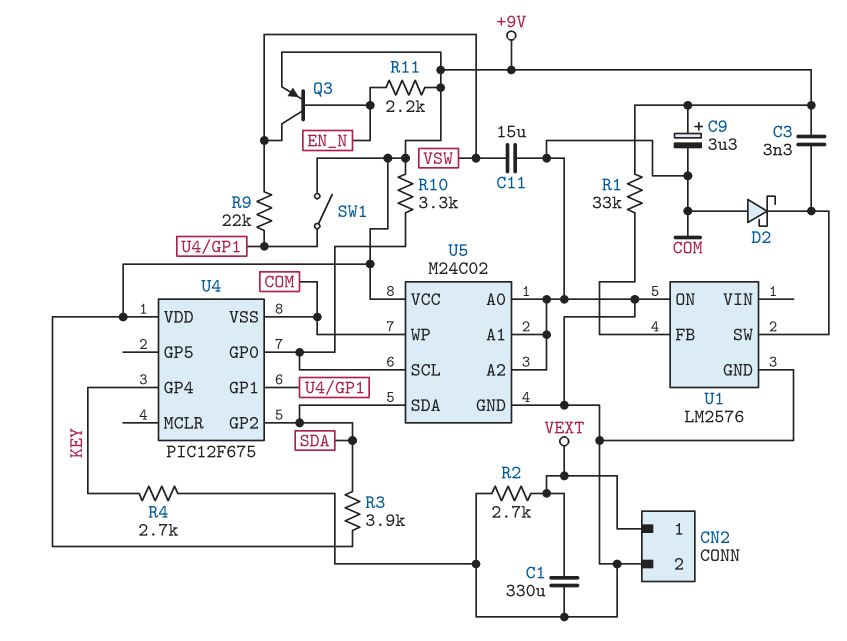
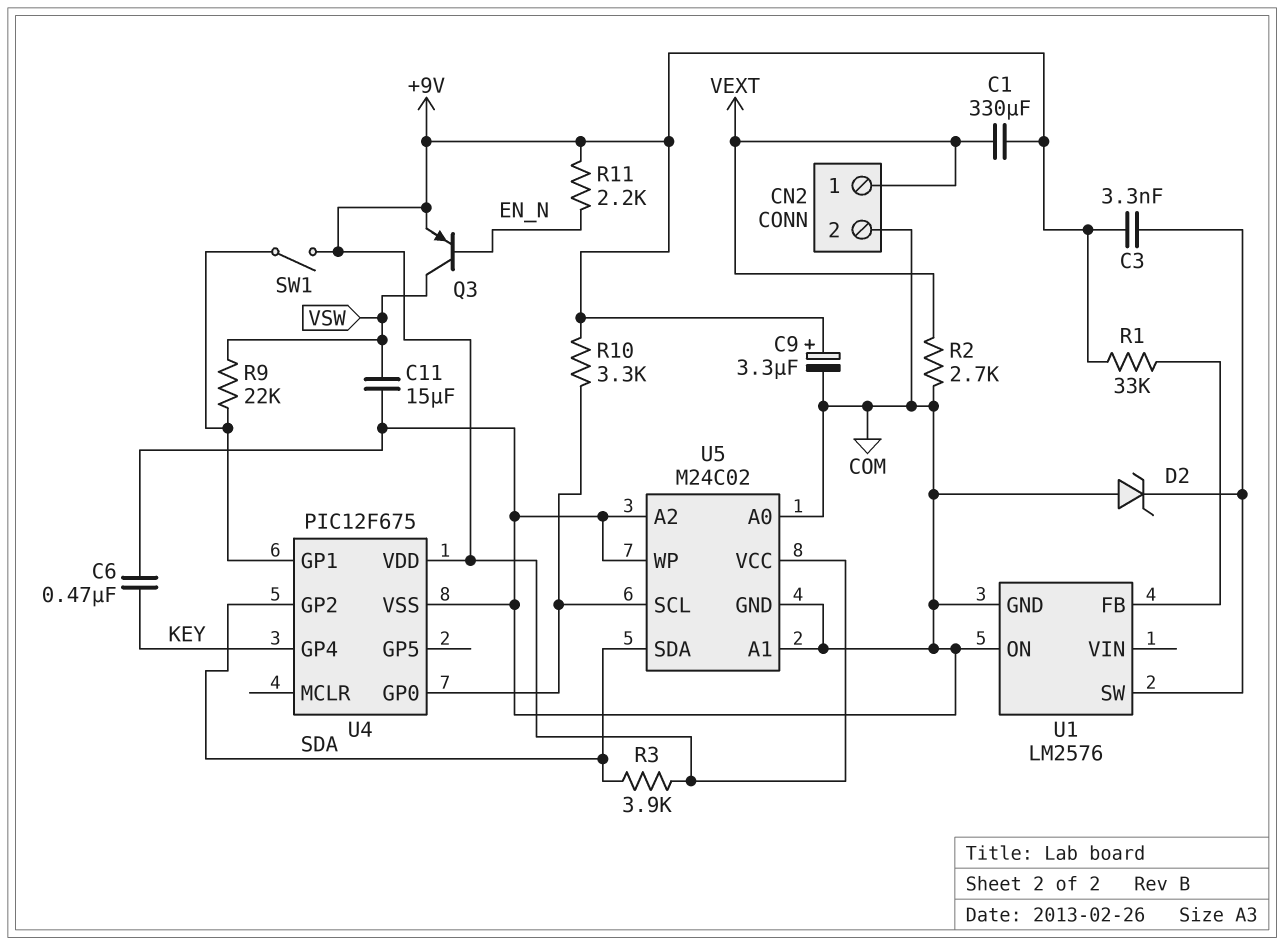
C1: 330uF (COM, VEXT) -> 330uF (+9V, VEXT)
C6: none -> 470nF (COM, KEY)
D2: schottky (A COM, K U1/SW) -> zener (A COM, K U1/SW)
R4: 2.7k (COM, KEY) -> none

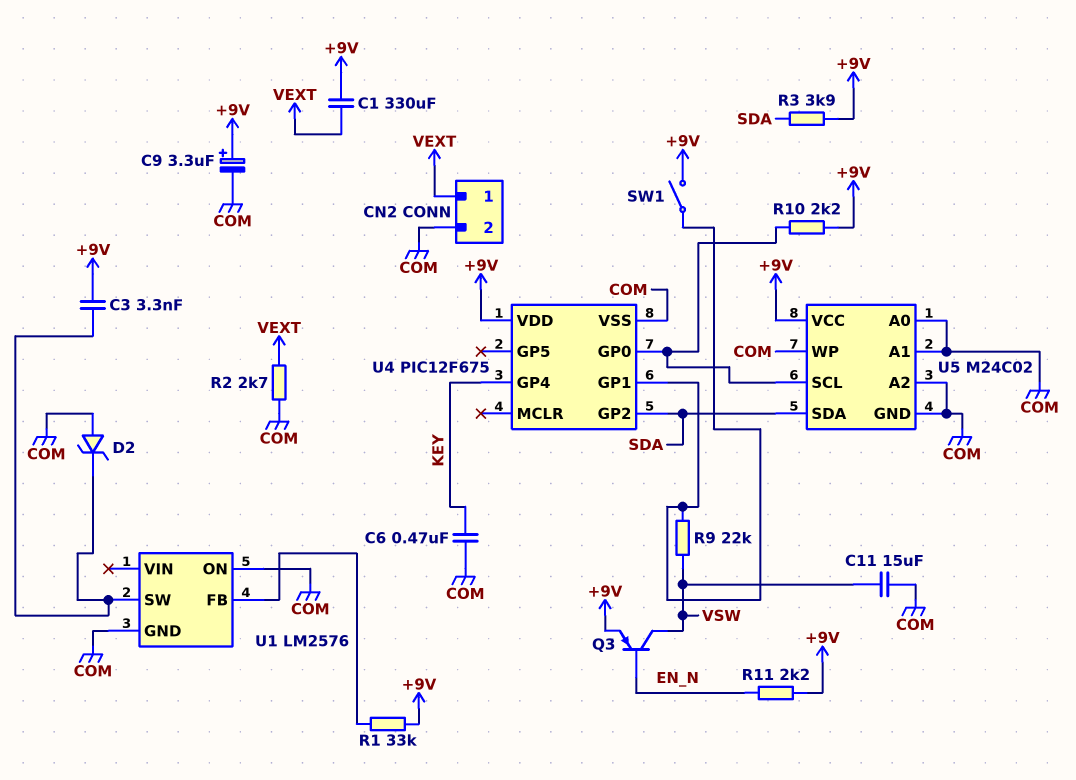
R10: 3.3k (+9V, U4/GP0) -> 2.2k (+9V, U4/GP0)

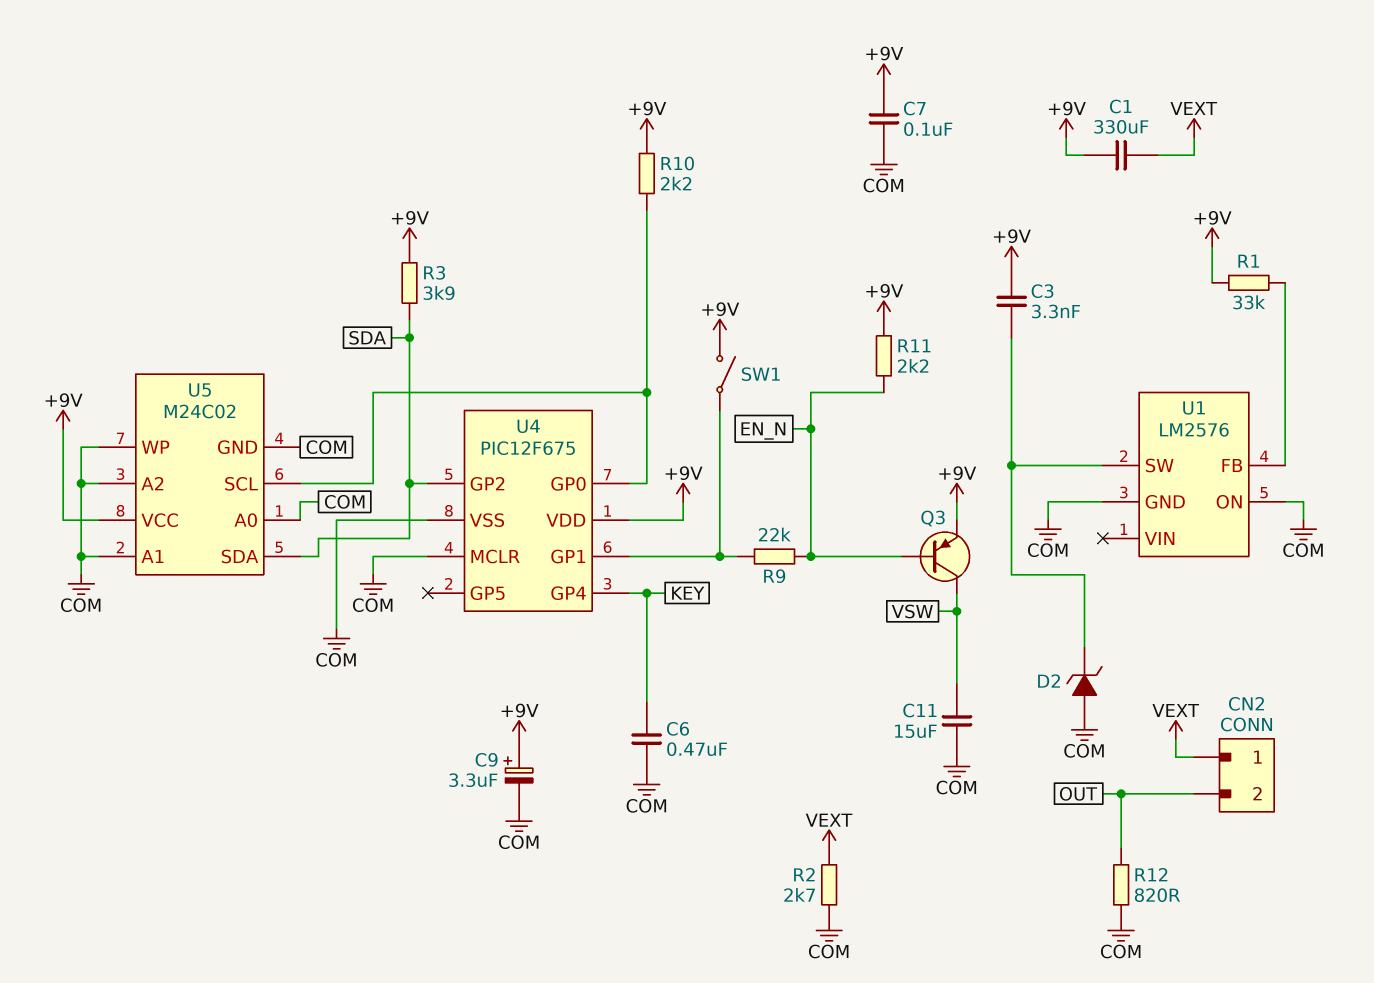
C7: none -> 100nF (+9V, COM)
CN2 pin 2: COM -> OUT
R9: 22k (U4/GP1, VSW) -> 22k (EN_N, U4/GP1)
R12: none -> 820 (COM, OUT)
U4 pin MCLR: none -> COM

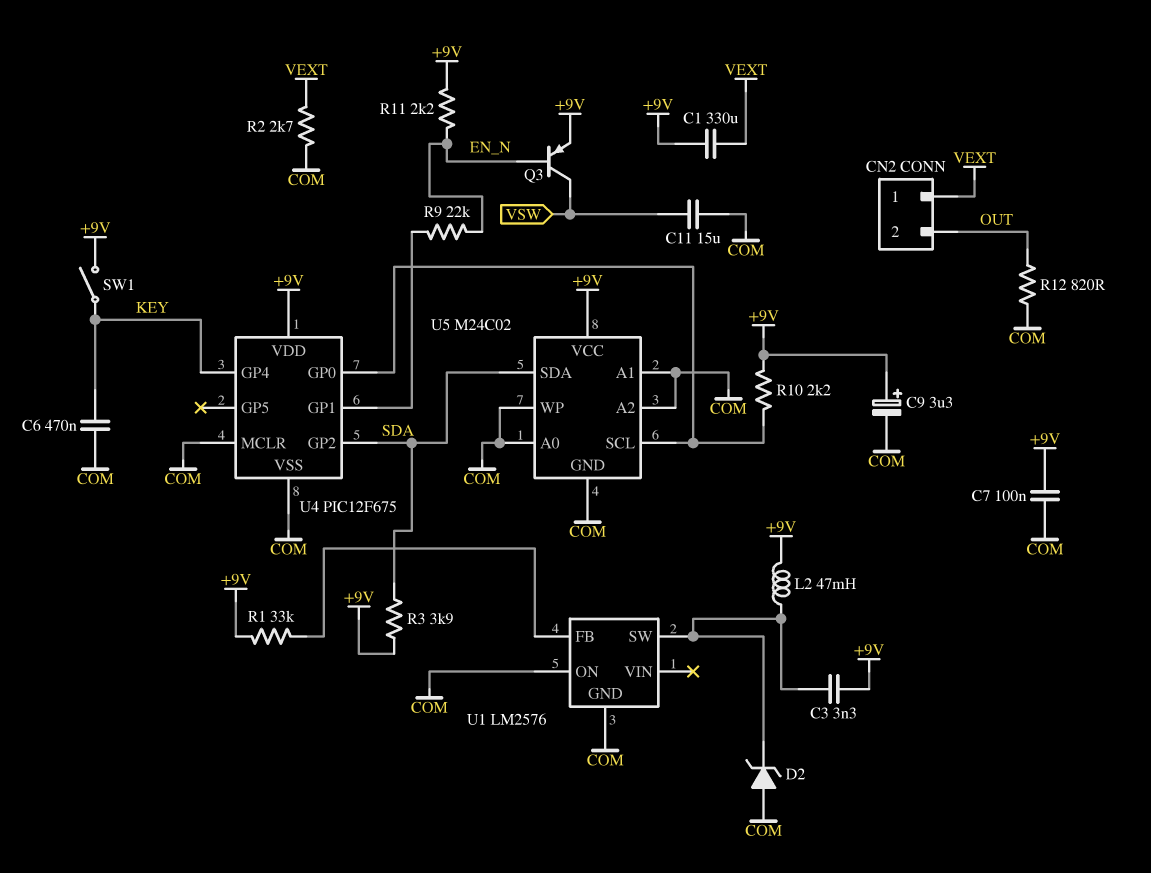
L2: none -> 47mH (+9V, U1/SW)
SW1: switch (+9V, U4/GP1) -> switch (+9V, KEY)

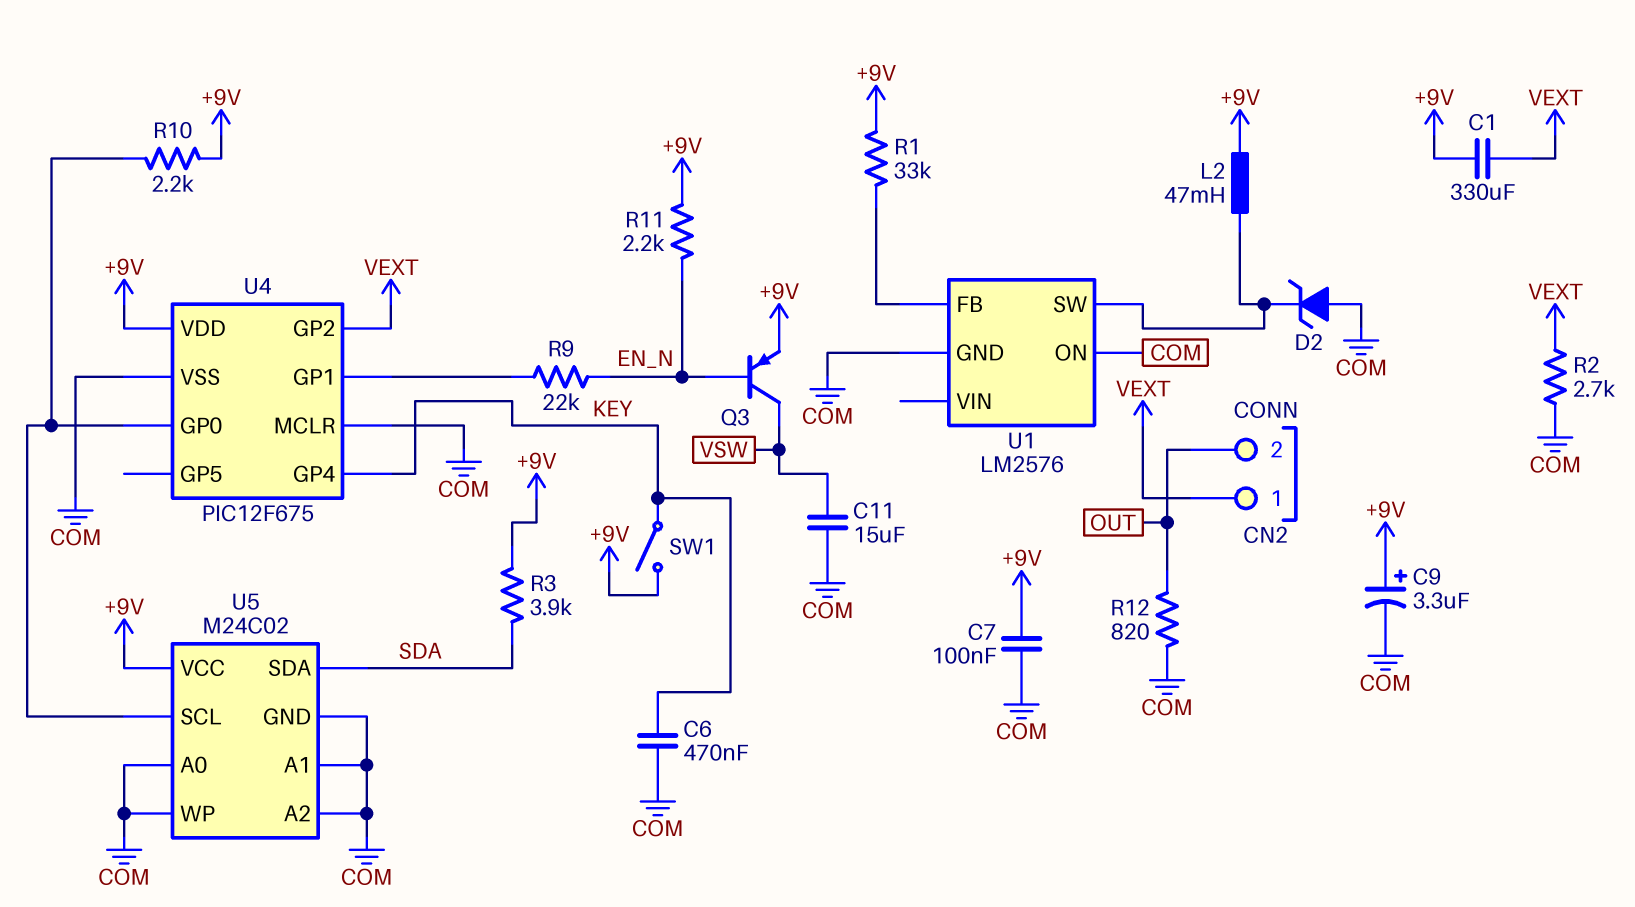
C3: 3.3nF (+9V, U1/SW) -> none
U4 pin GP2: SDA -> VEXT

